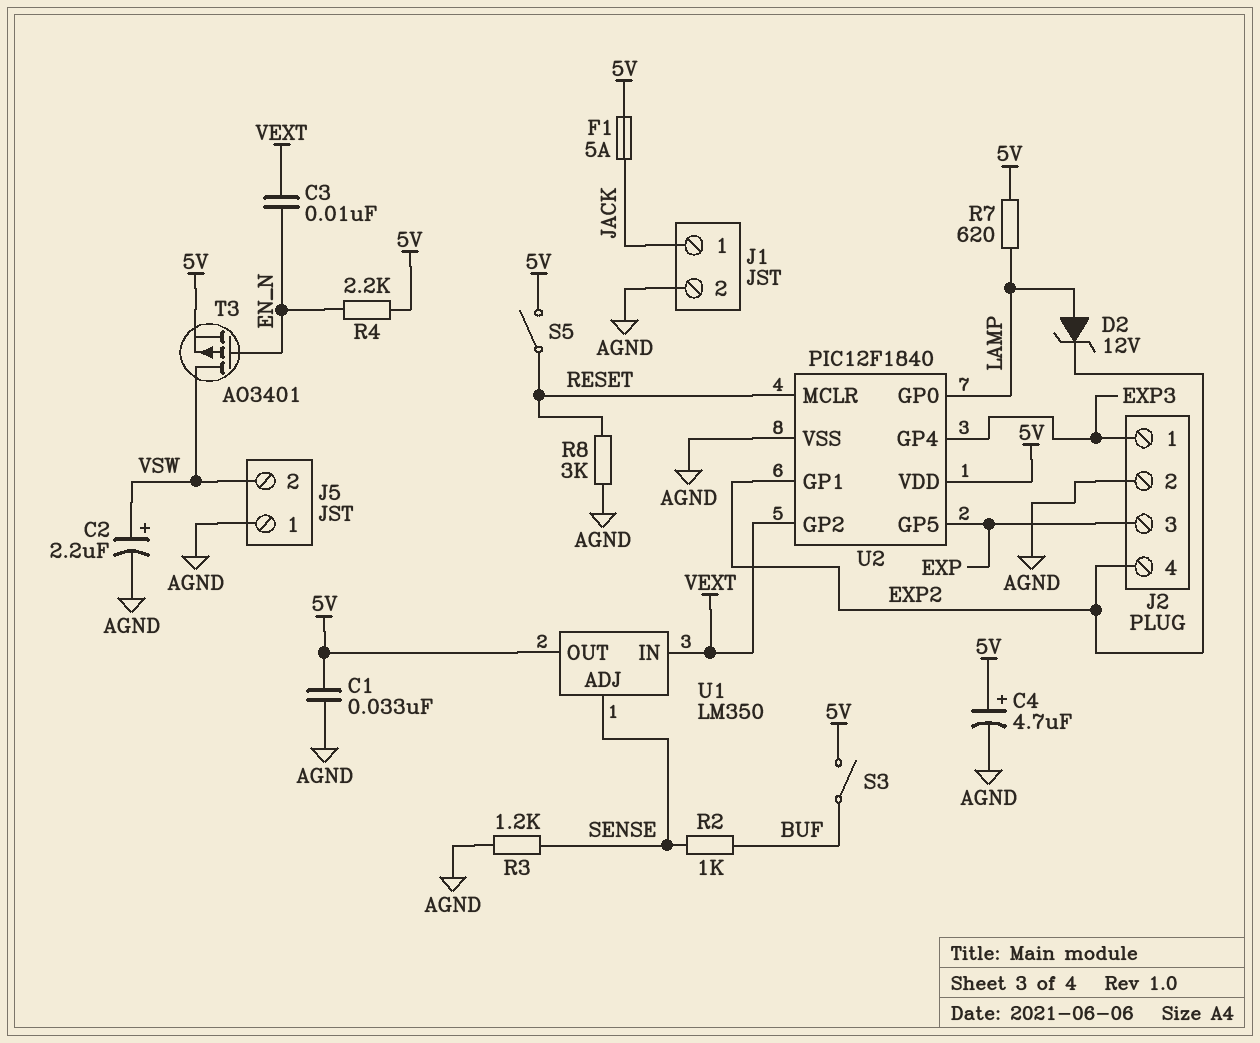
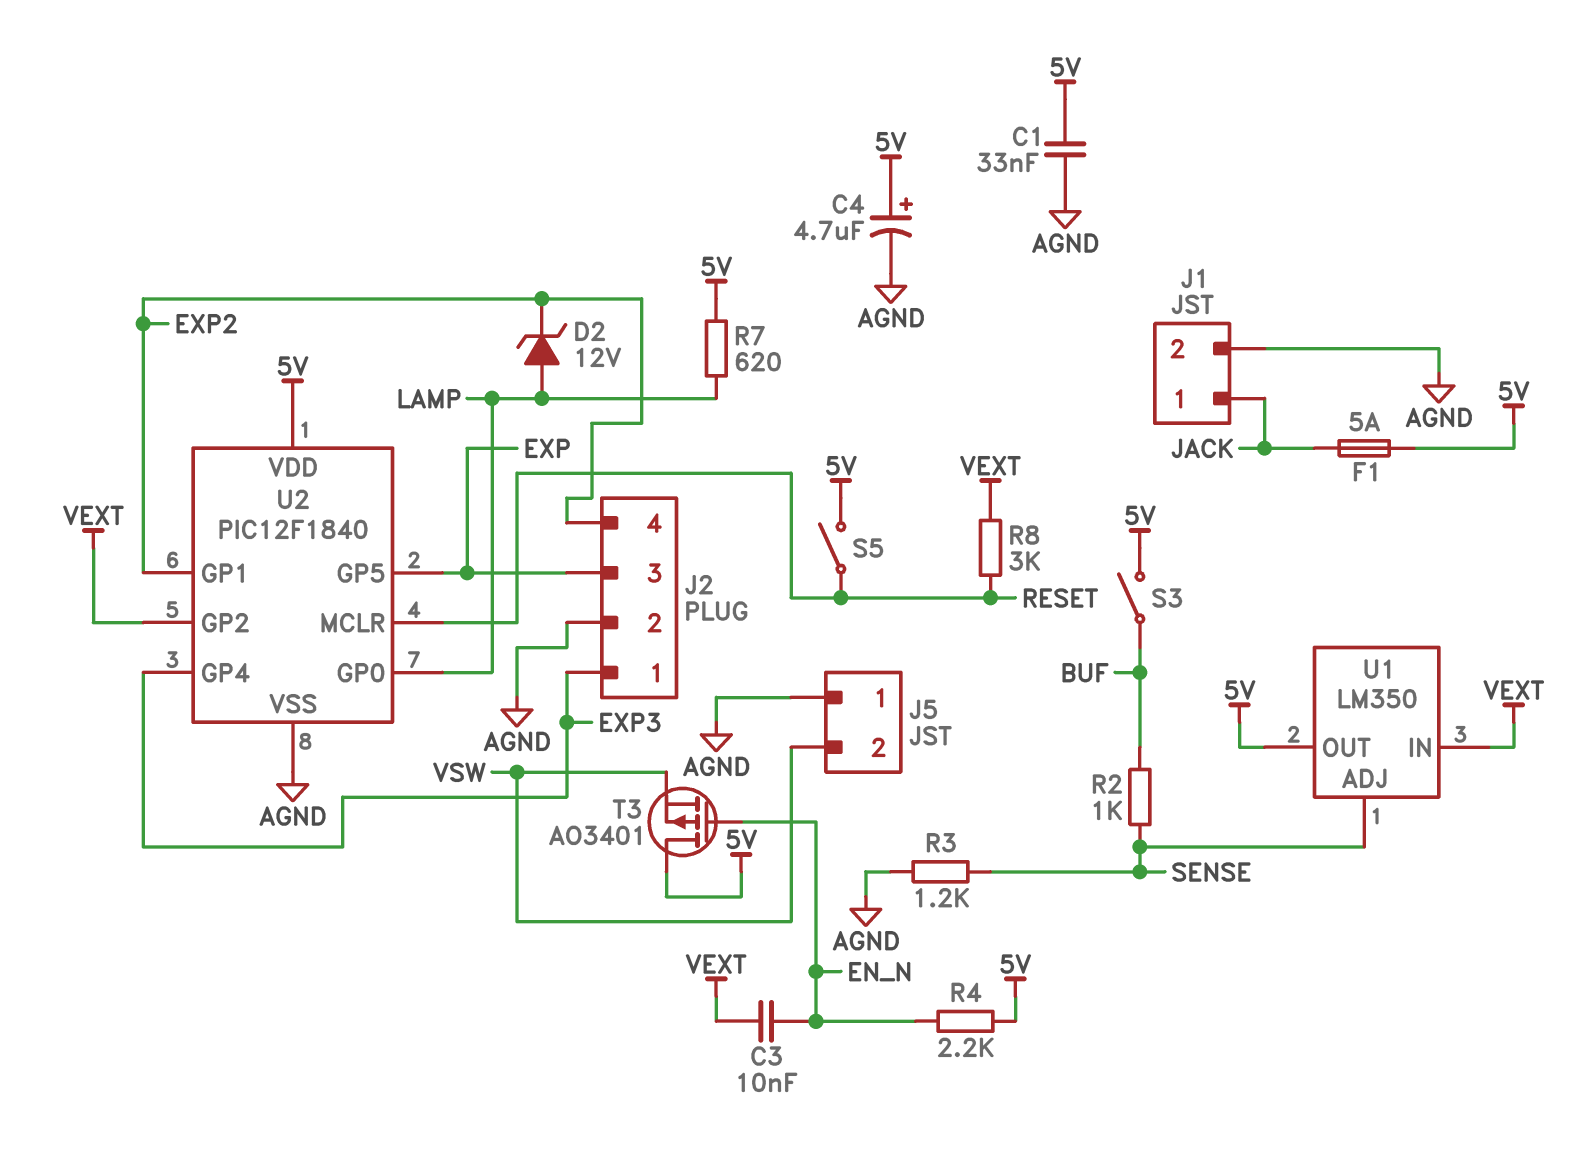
C2: 2.2uF (plus VSW, minus AGND) -> none
R8: 3k (AGND, RESET) -> 3k (RESET, VEXT)
T3: PMOS AO3401 (G EN_N, D VSW, S 5V) -> PMOS AO3401 (G EN_N, D 5V, S VSW)

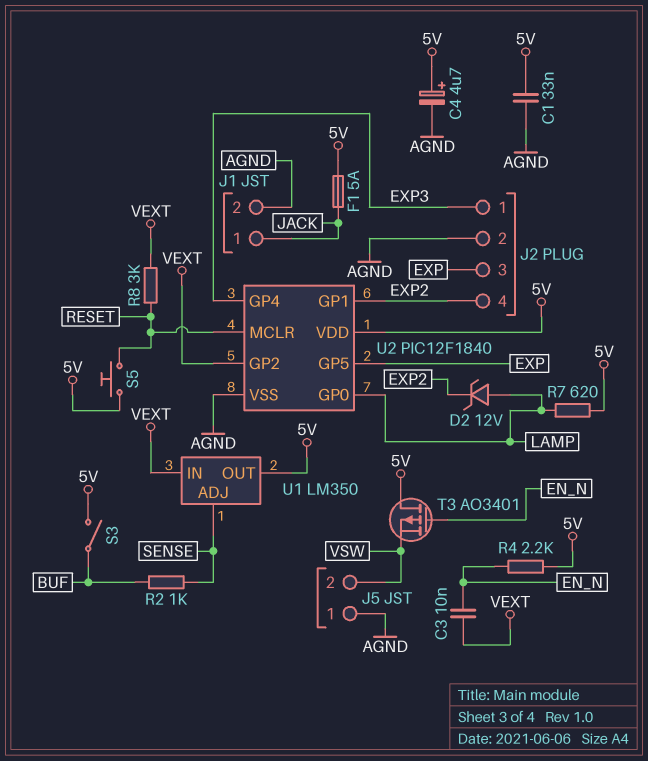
R3: 1.2k (AGND, SENSE) -> none
S5: switch (5V, RESET) -> button (5V, RESET)

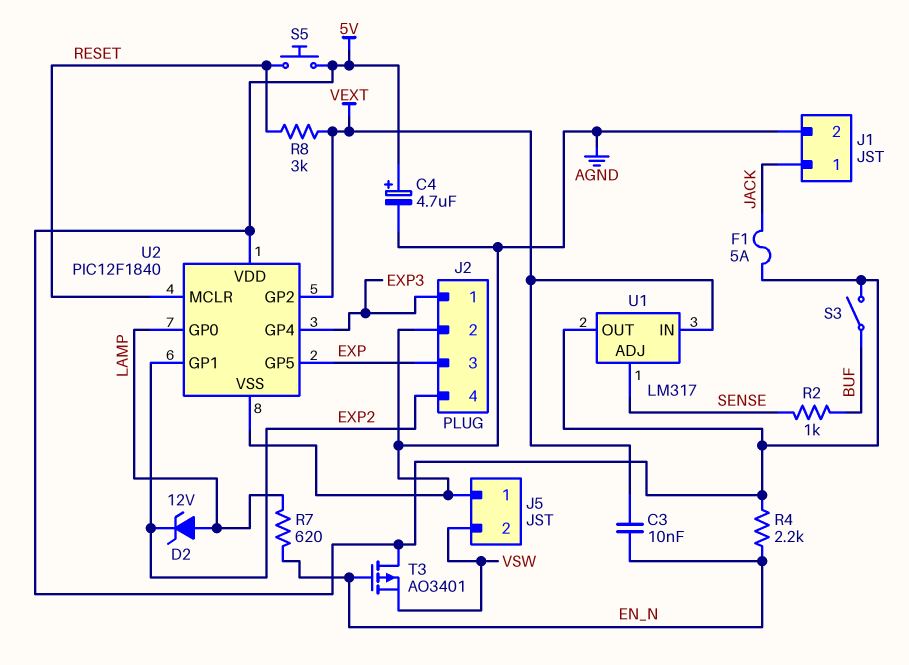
C1: 33nF (5V, AGND) -> none
R7: 620 (5V, LAMP) -> 620 (EN_N, LAMP)
U1: LM350 -> LM317

